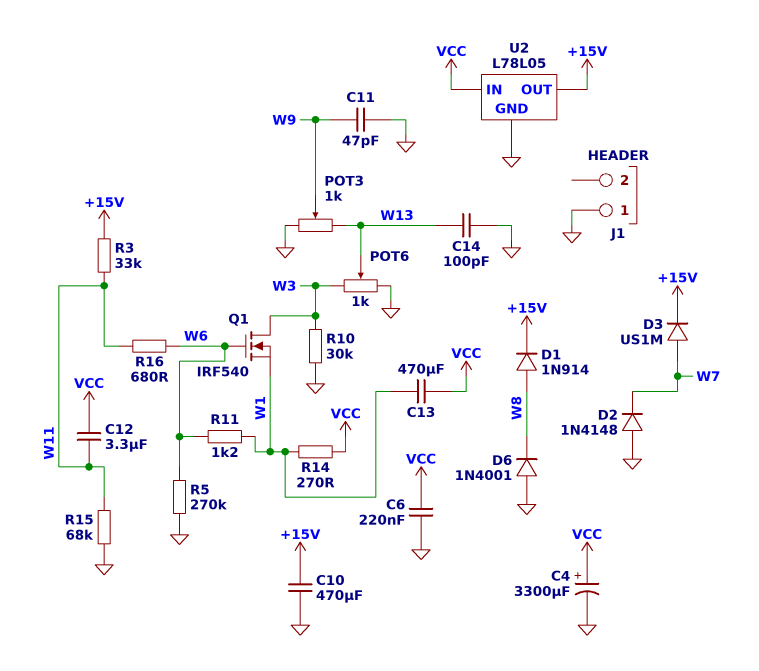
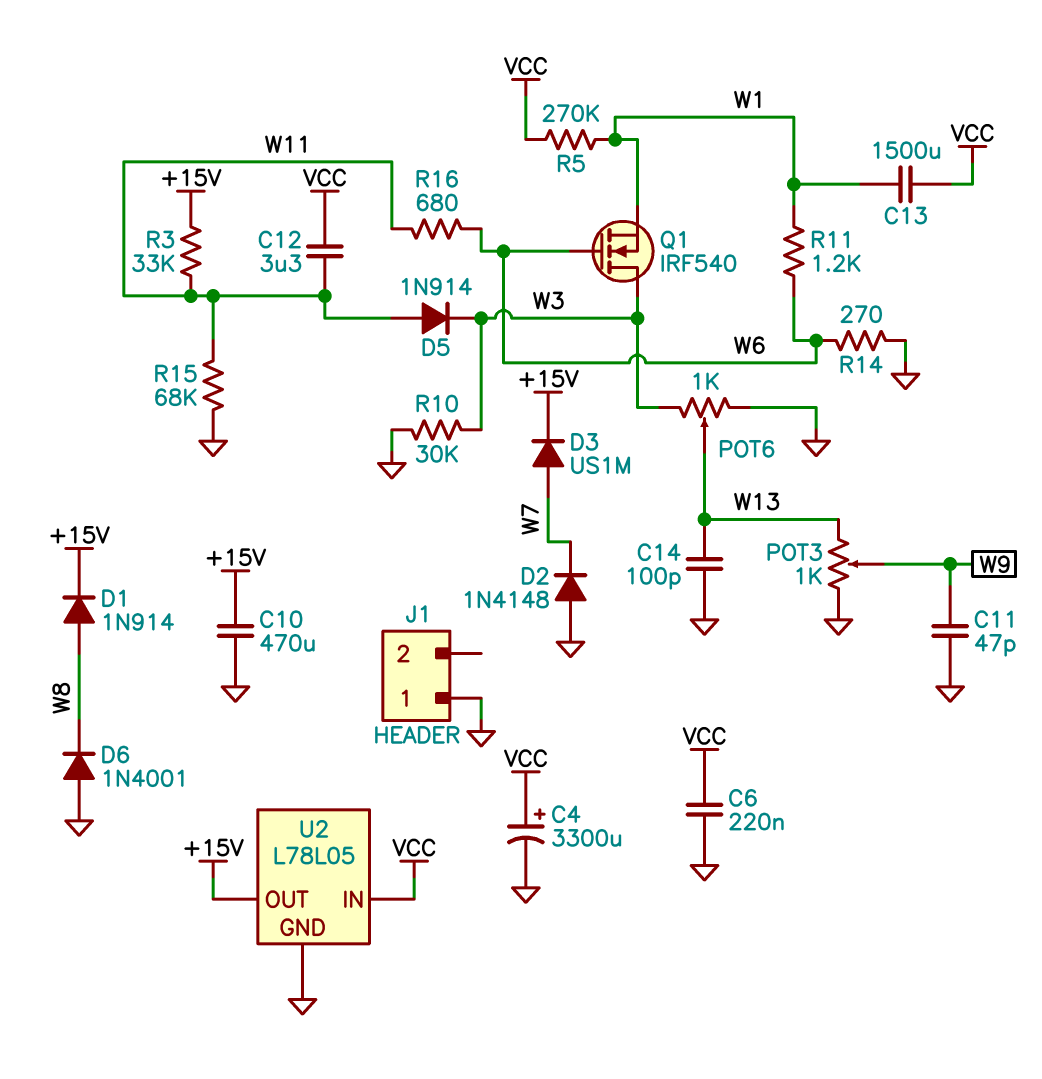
C13: 470uF (VCC, W1) -> 1500uF (VCC, W1)
D5: none -> diode 1N914 (A W11, K W3)
R5: 270k (GND, W6) -> 270k (VCC, W1)
R14: 270 (VCC, W1) -> 270 (GND, W6)

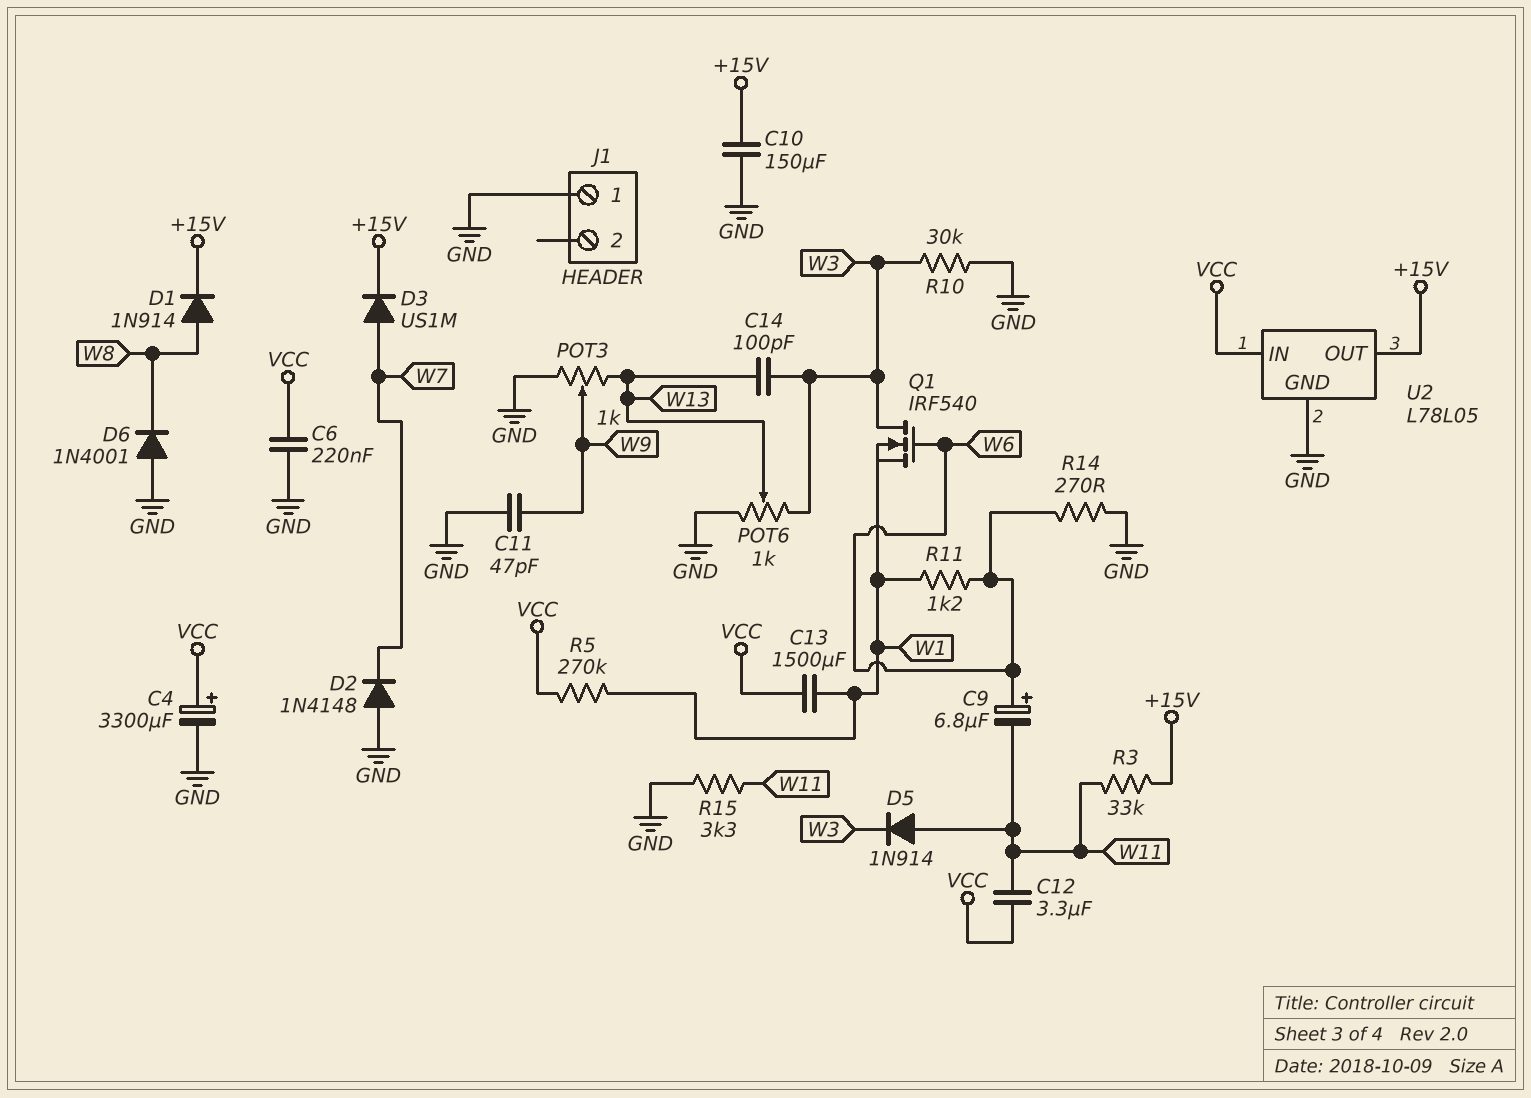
C9: none -> 6.8uF (plus W6, minus W11)
C10: 470uF (+15V, GND) -> 150uF (+15V, GND)
C14: 100pF (GND, W13) -> 100pF (W3, W13)
R15: 68k (GND, W11) -> 3.3k (GND, W11)
R16: 680 (W6, W11) -> none

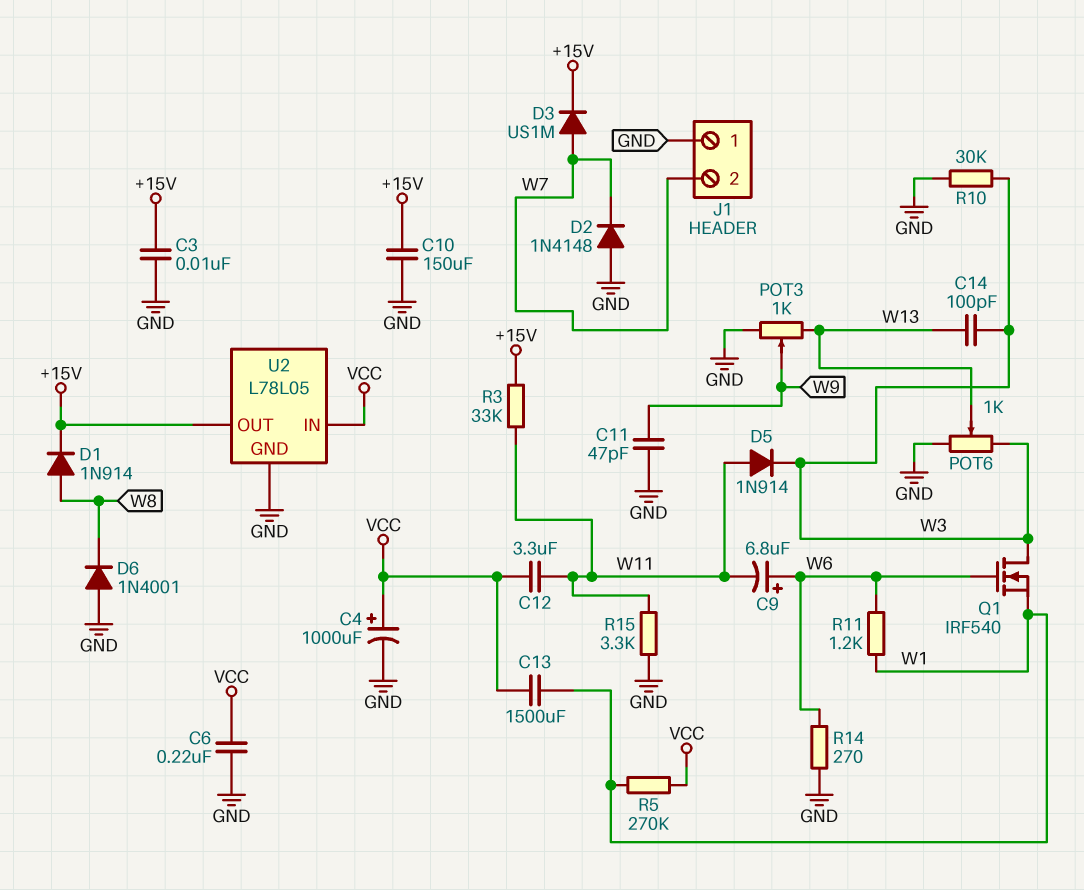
C3: none -> 10nF (+15V, GND)
C4: 3300uF (plus VCC, minus GND) -> 1000uF (plus VCC, minus GND)
J1 pin 2: none -> W7

